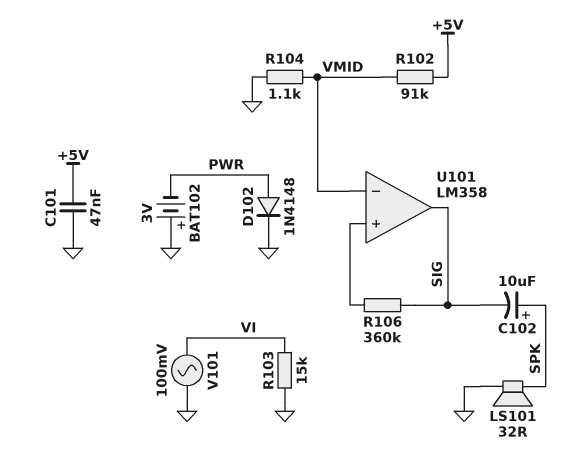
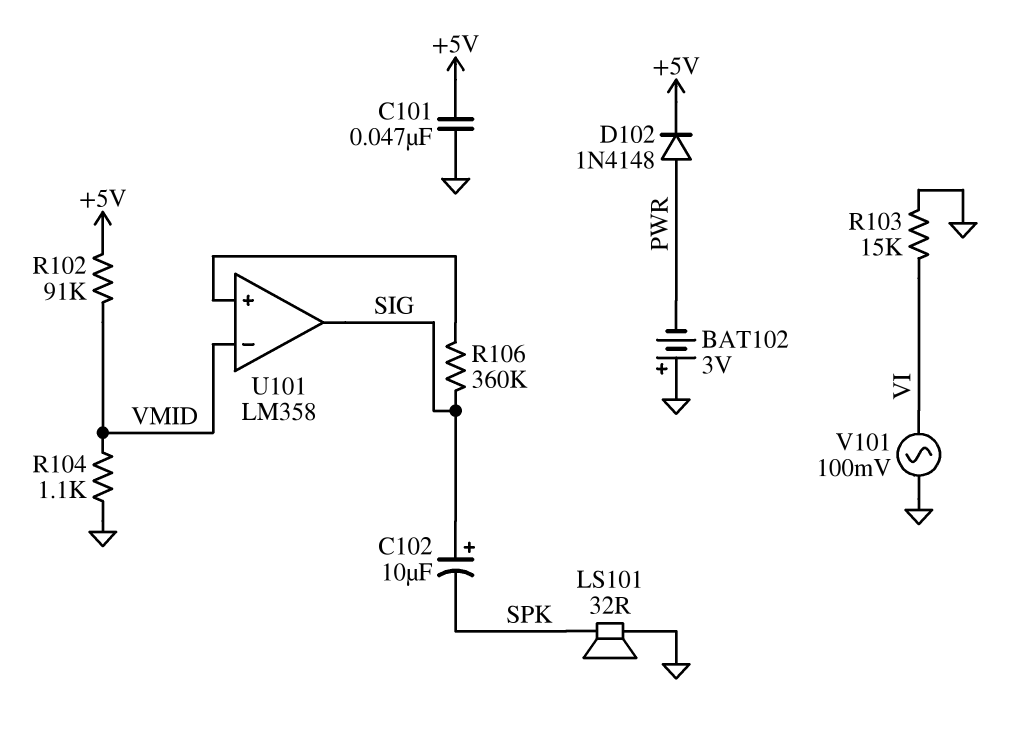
C102: 10uF (plus SPK, minus SIG) -> 10uF (plus SIG, minus SPK)
D102: diode 1N4148 (A PWR, K GND) -> diode 1N4148 (A PWR, K +5V)

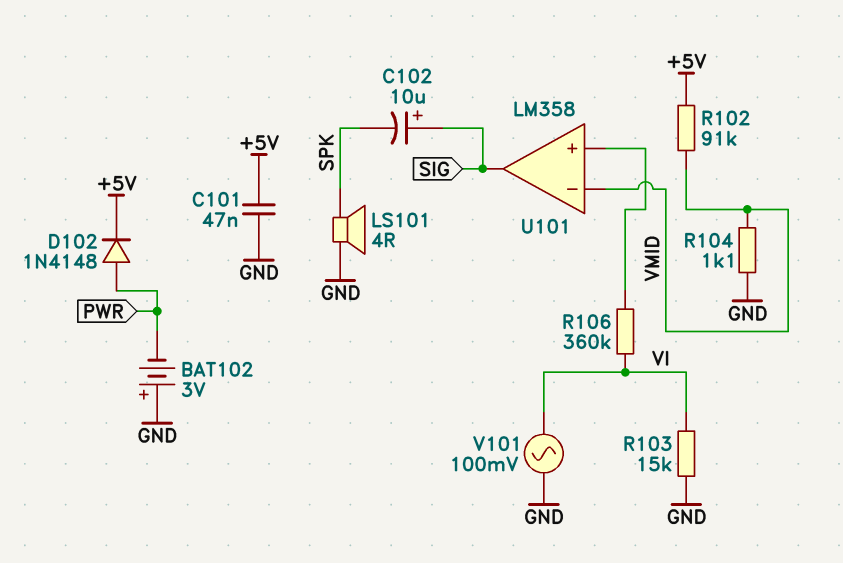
LS101: speaker 32R (GND, SPK) -> speaker 4R (GND, SPK)
R106: 360k (SIG, U101/in+) -> 360k (U101/in+, VI)

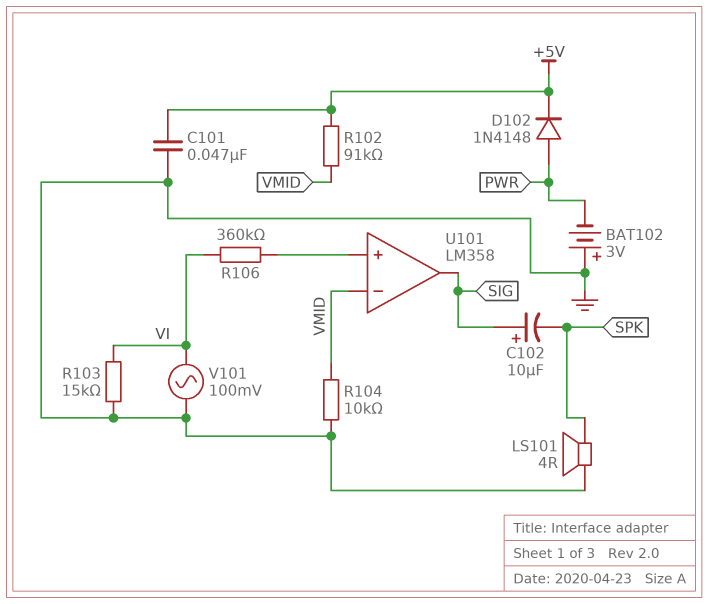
R104: 1.1k (GND, VMID) -> 10k (GND, VMID)

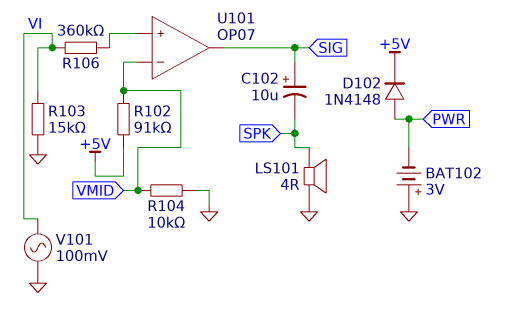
C101: 47nF (+5V, GND) -> none
U101: LM358 -> OP07

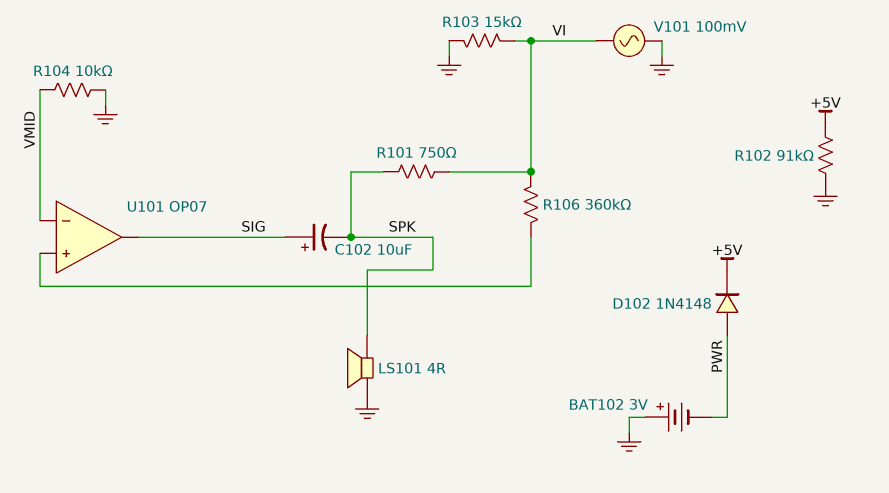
R101: none -> 750 (SPK, VI)
R102: 91k (+5V, VMID) -> 91k (+5V, GND)

